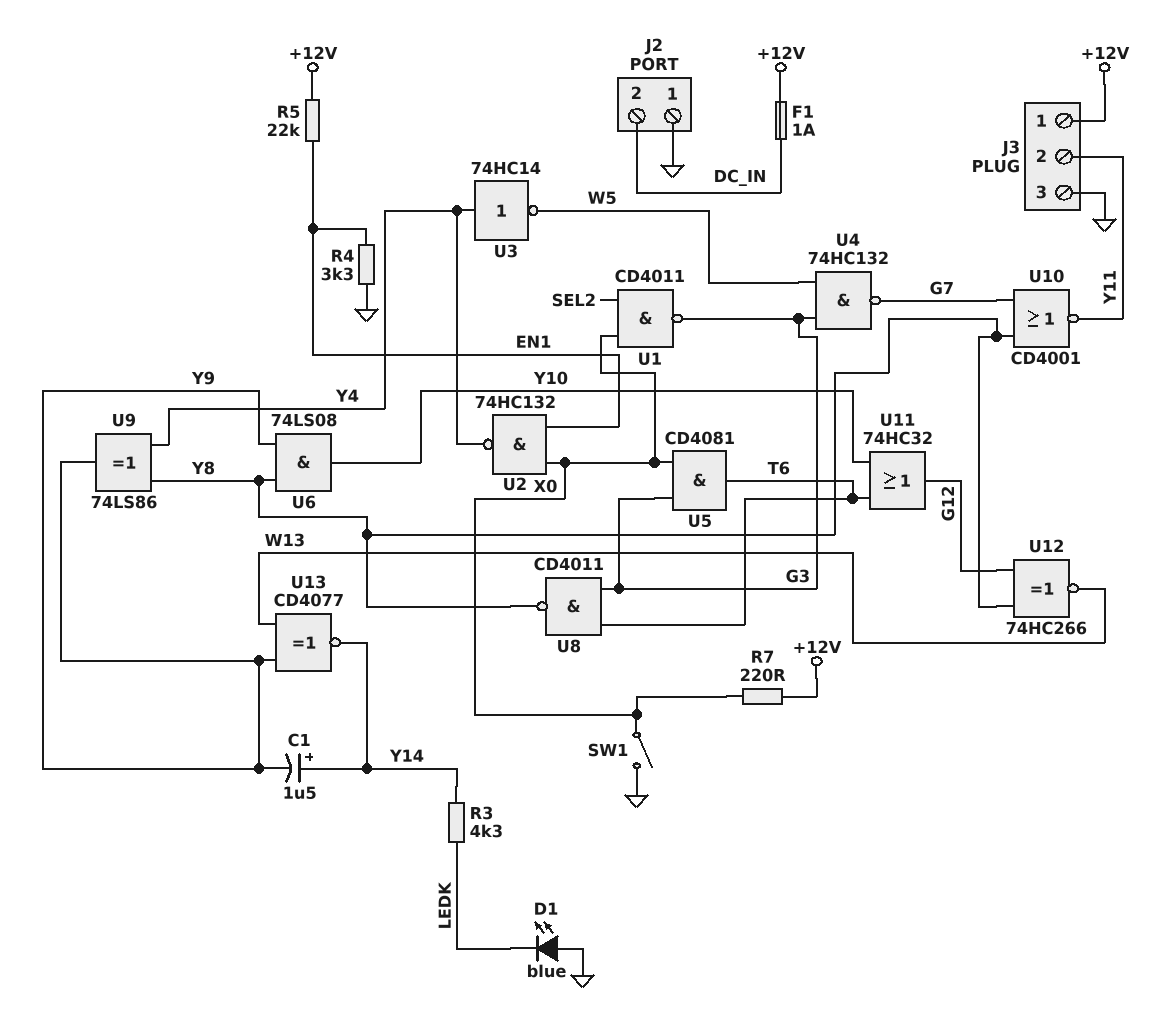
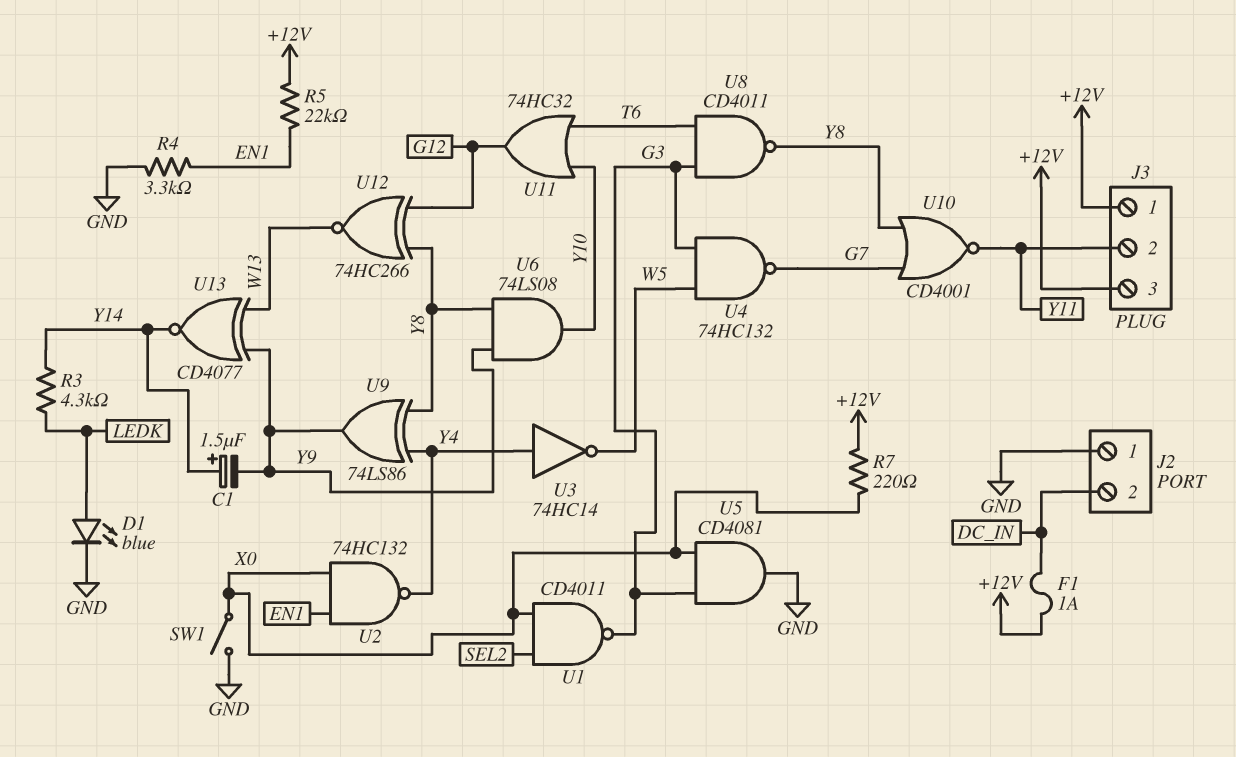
D1: LED blue (A GND, K LEDK) -> LED blue (A LEDK, K GND)
J3 pin 3: GND -> +12V
U5: AND CD4081 (in G3, in X0, out T6) -> AND CD4081 (in G3, in X0, out GND)

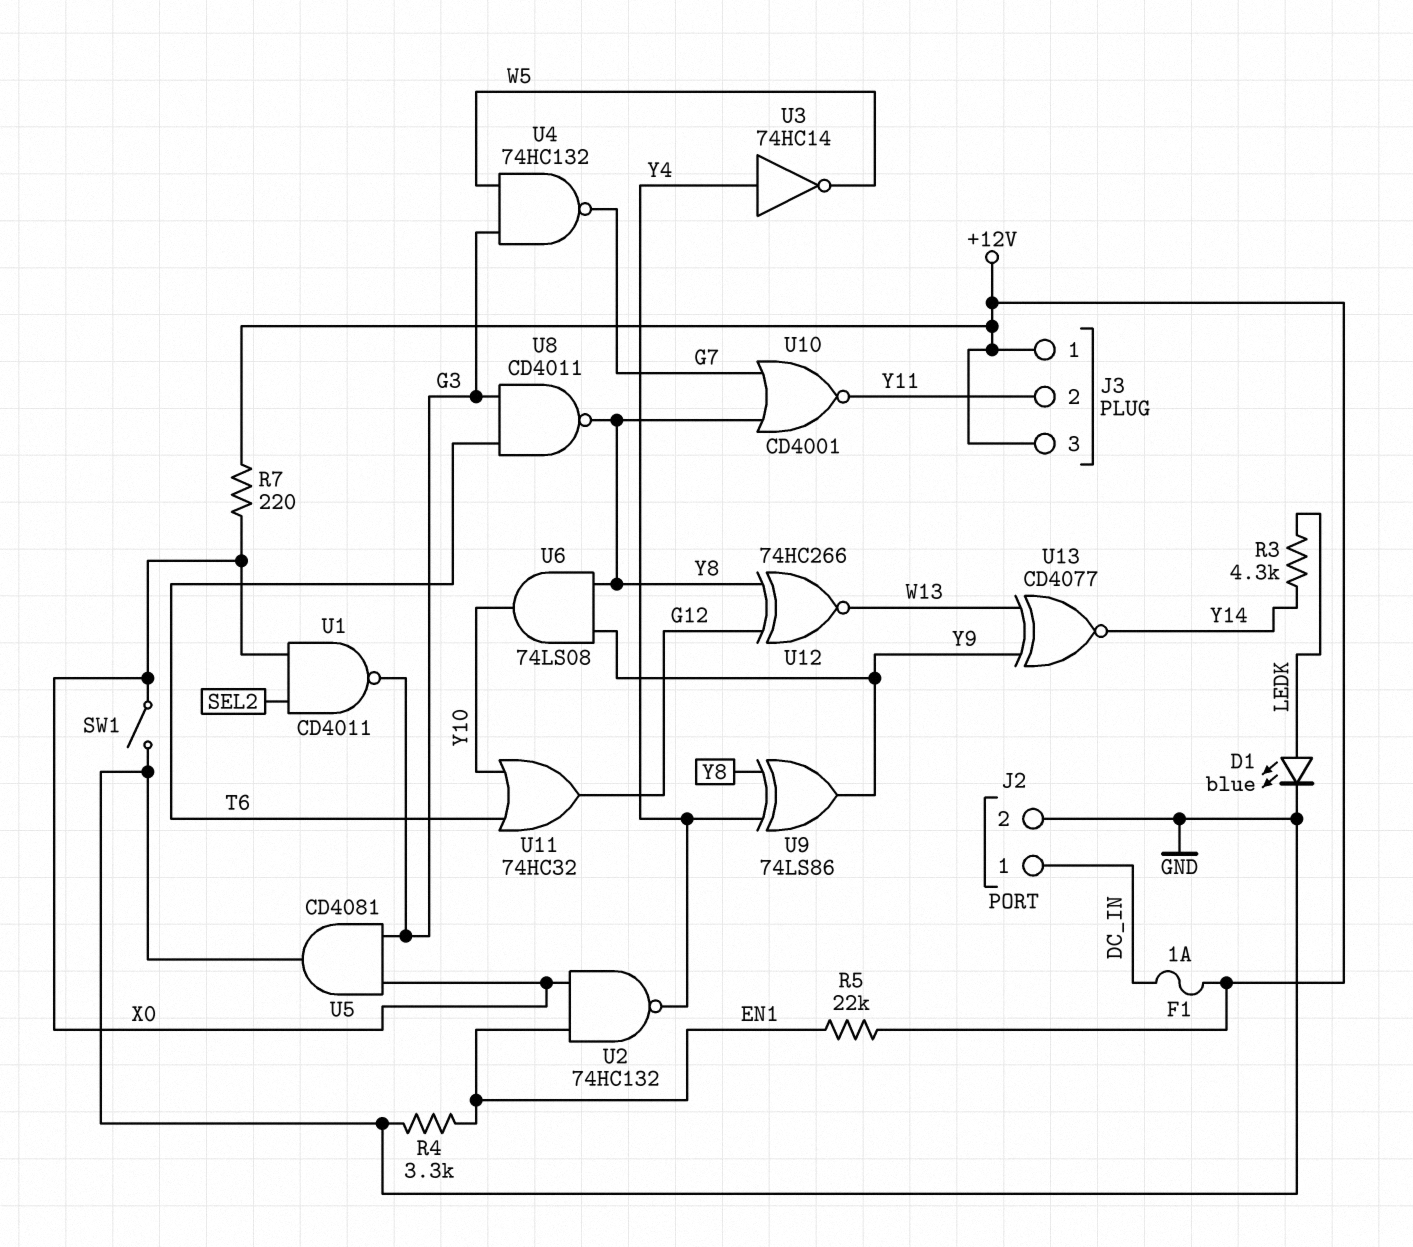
C1: 1.5uF (plus Y14, minus Y9) -> none
J2 pin 1: GND -> DC_IN
J2 pin 2: DC_IN -> GND

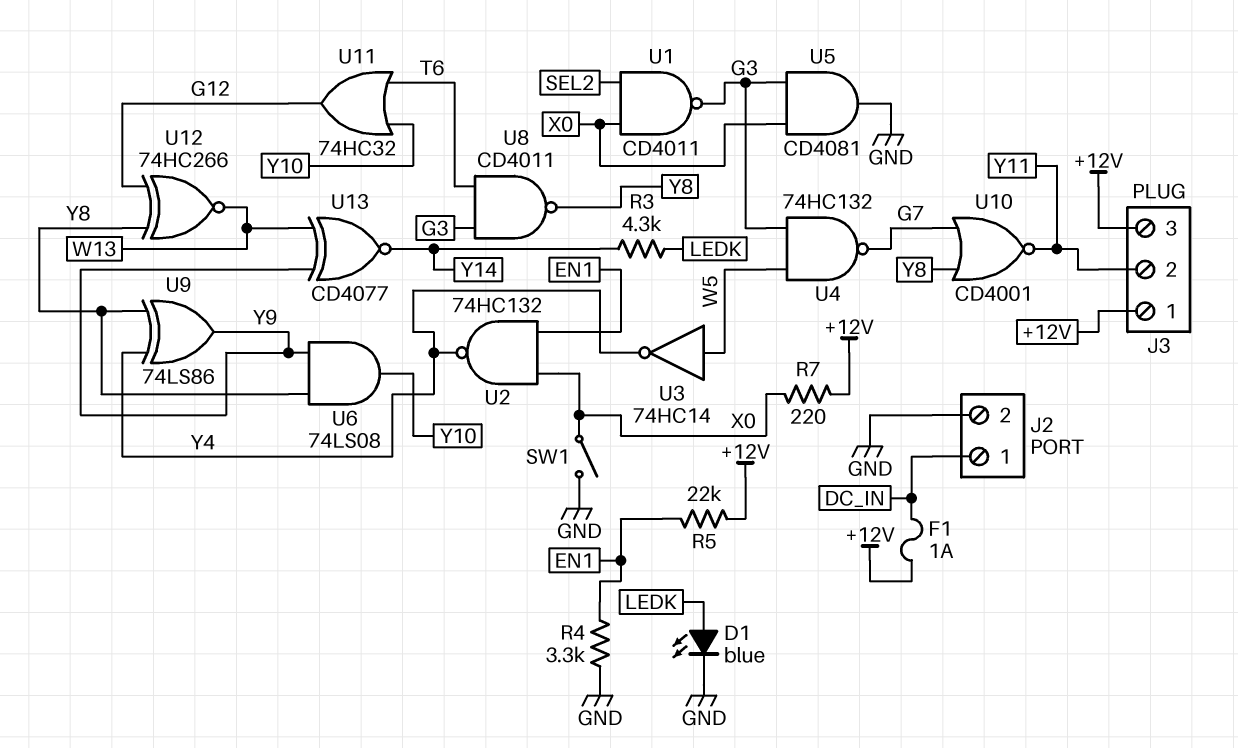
U3: NOT 74HC14 (in Y4, out W5) -> NOT 74HC14 (in W5, out Y4)

